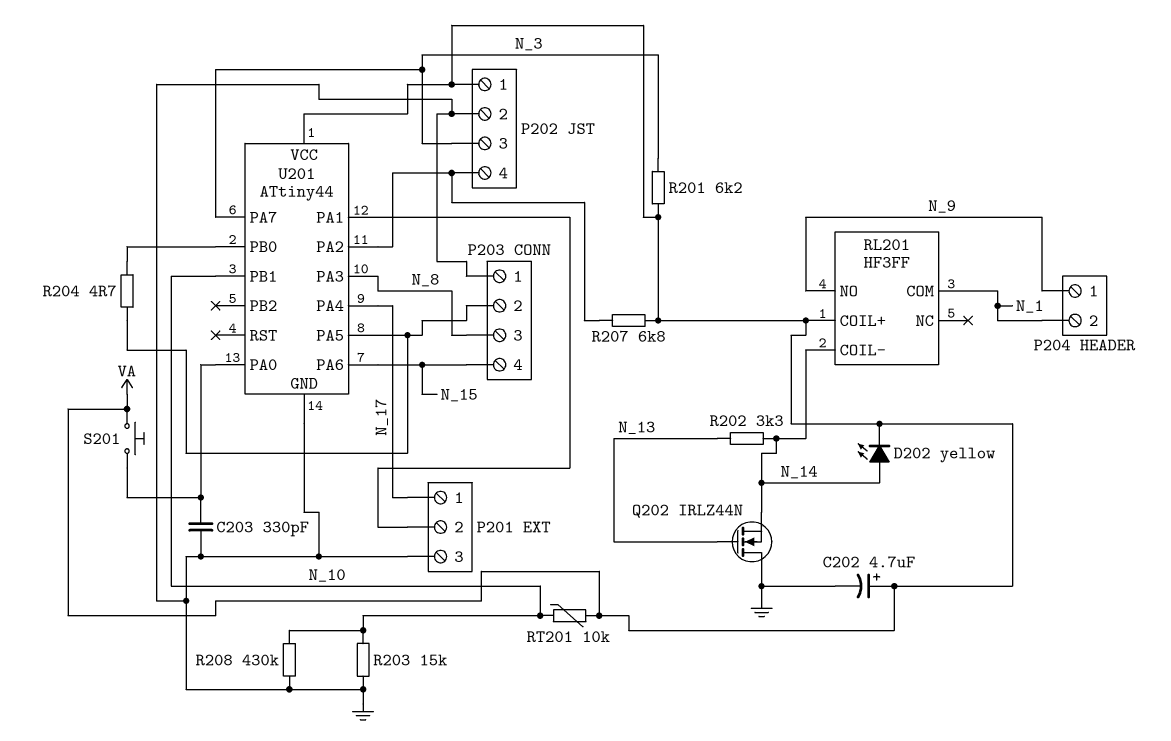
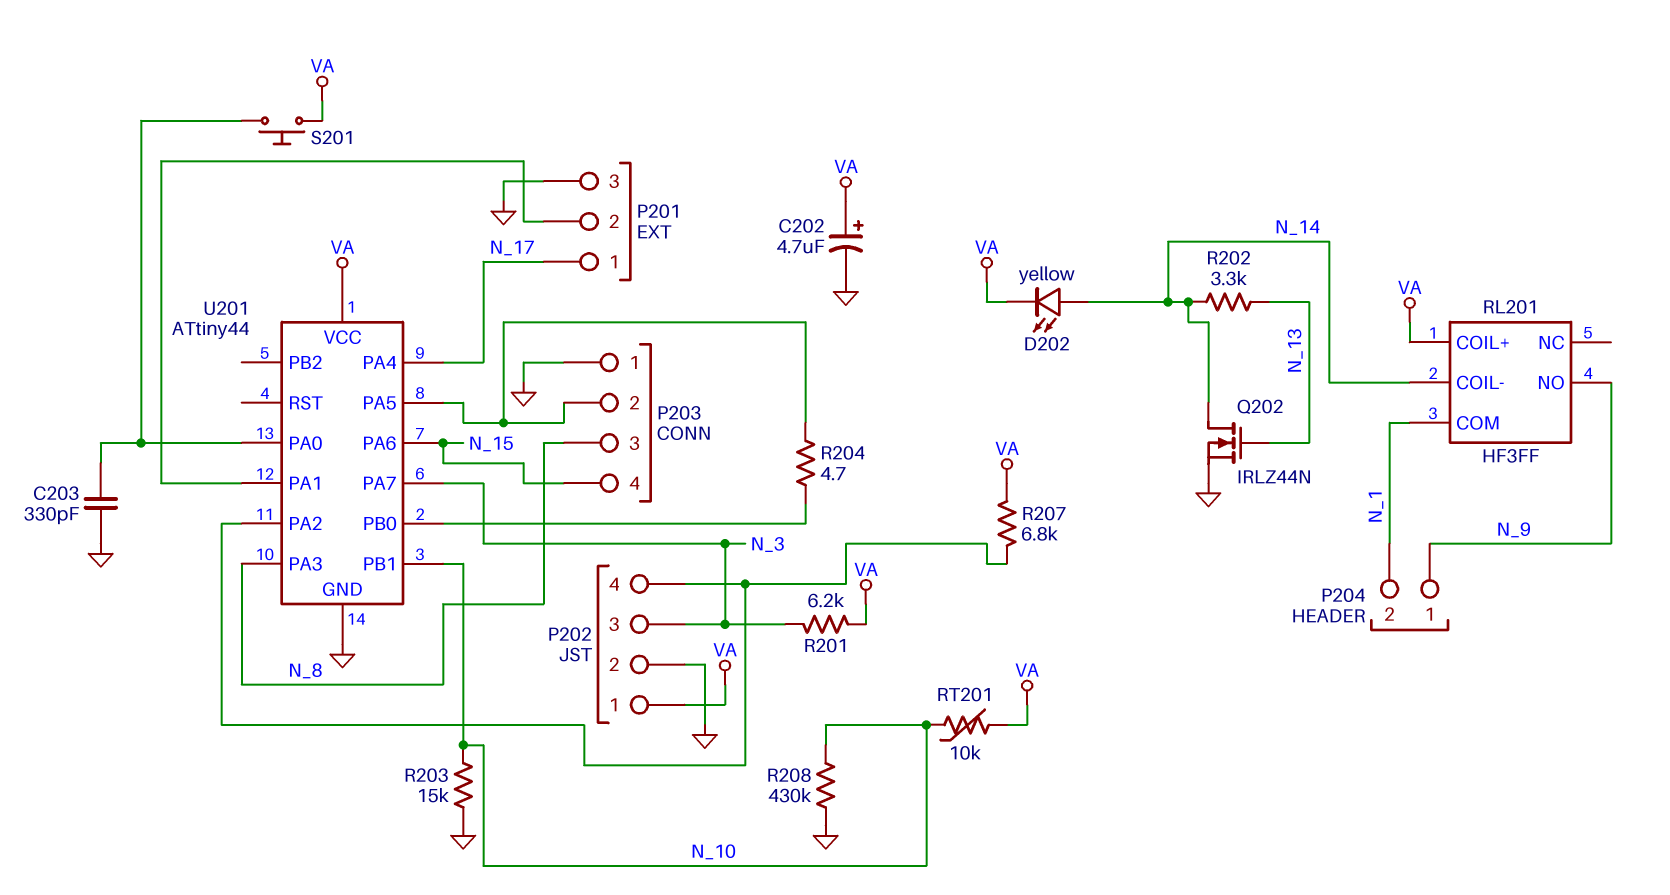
Q202: NMOS IRLZ44N (G N_13, D GND, S N_14) -> NMOS IRLZ44N (G N_13, D N_14, S GND)

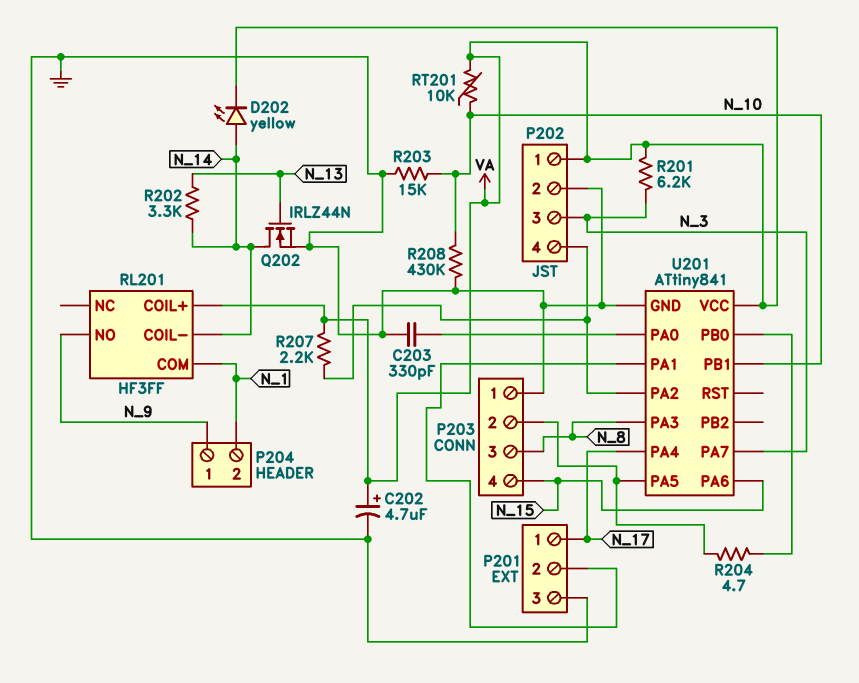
R207: 6.8k (P202/4, VA) -> 2.2k (P202/4, VA)
S201: button (U201/PA0, VA) -> none
U201: ATtiny44 -> ATtiny841

